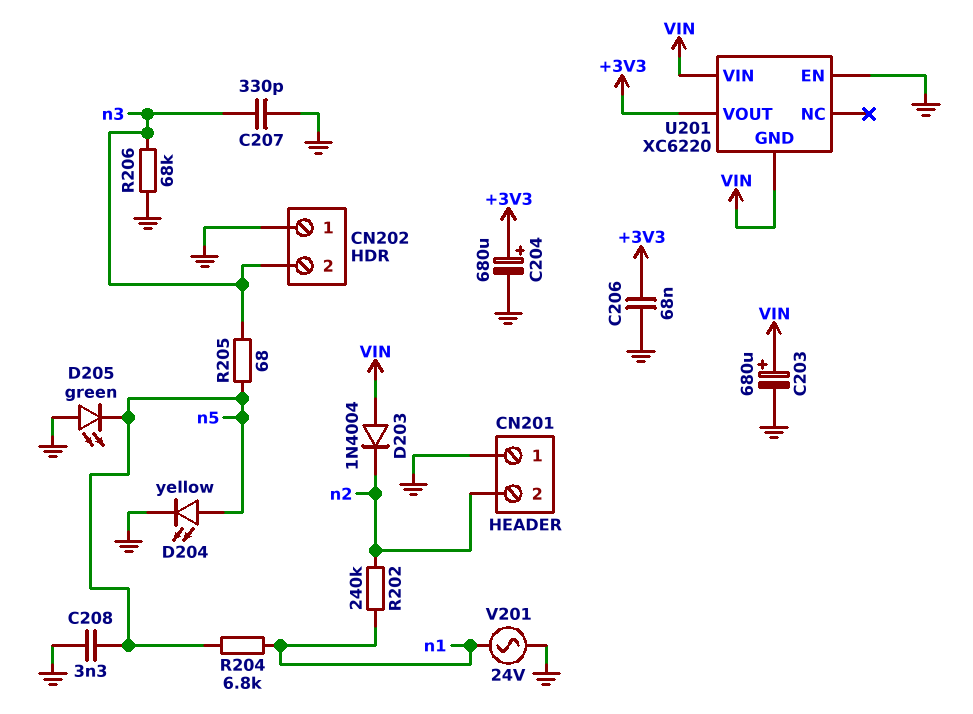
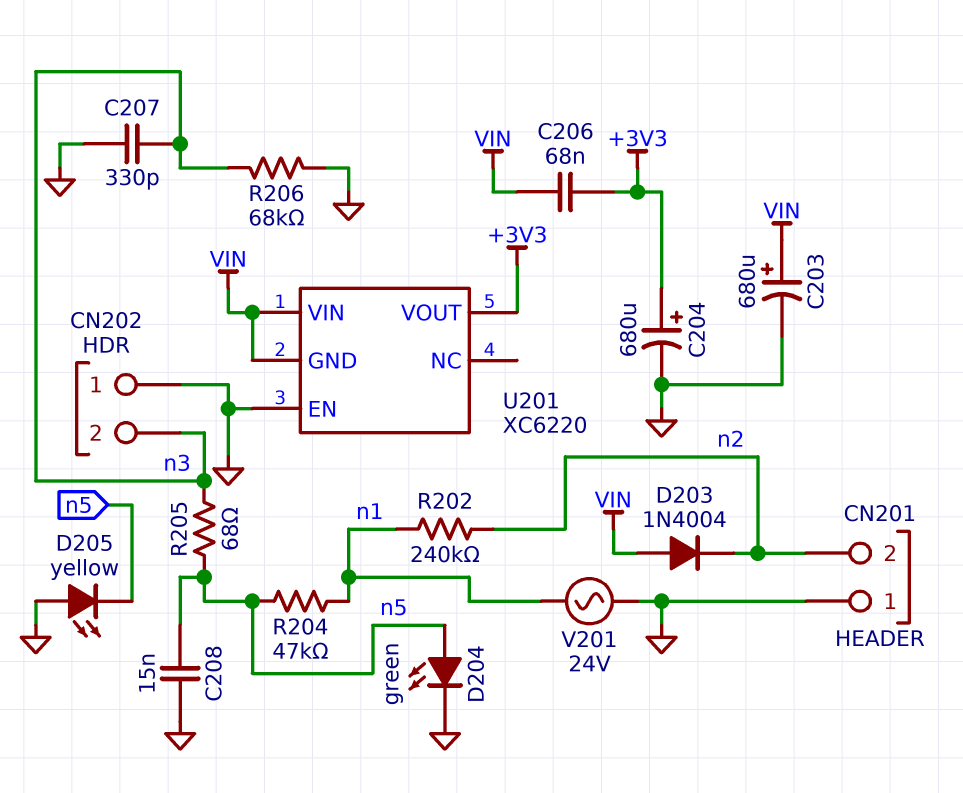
C206: 68nF (+3V3, GND) -> 68nF (+3V3, VIN)
C208: 3.3nF (GND, n5) -> 15nF (GND, n5)
D204: LED yellow (A n5, K GND) -> LED green (A n5, K GND)
D205: LED green (A GND, K n5) -> LED yellow (A GND, K n5)
R204: 6.8k (n1, n5) -> 47k (n1, n5)

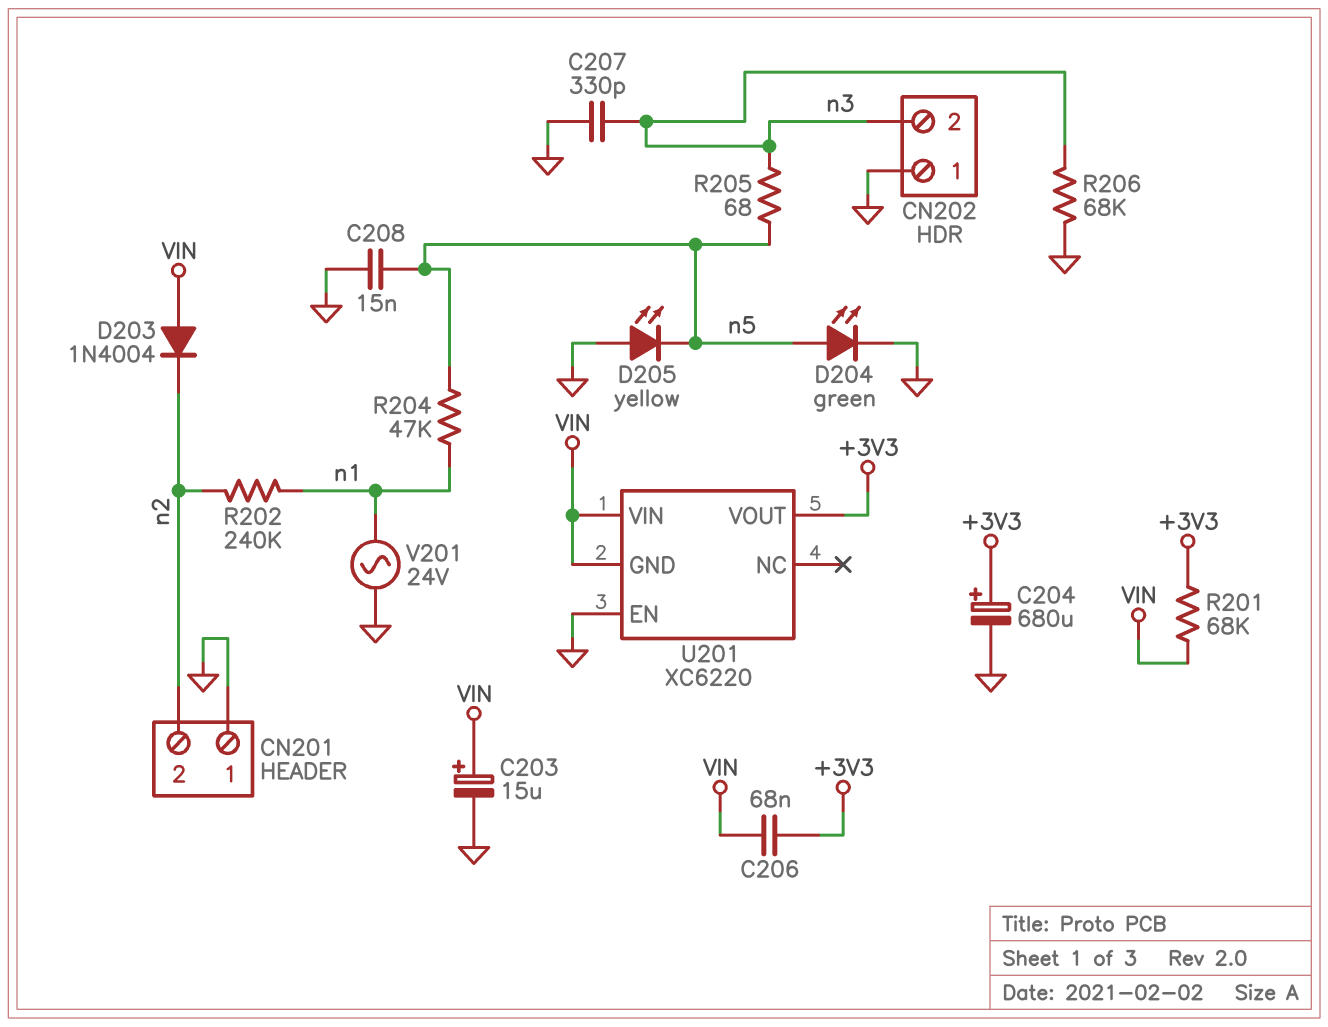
C203: 680uF (plus VIN, minus GND) -> 15uF (plus VIN, minus GND)
R201: none -> 68k (+3V3, VIN)

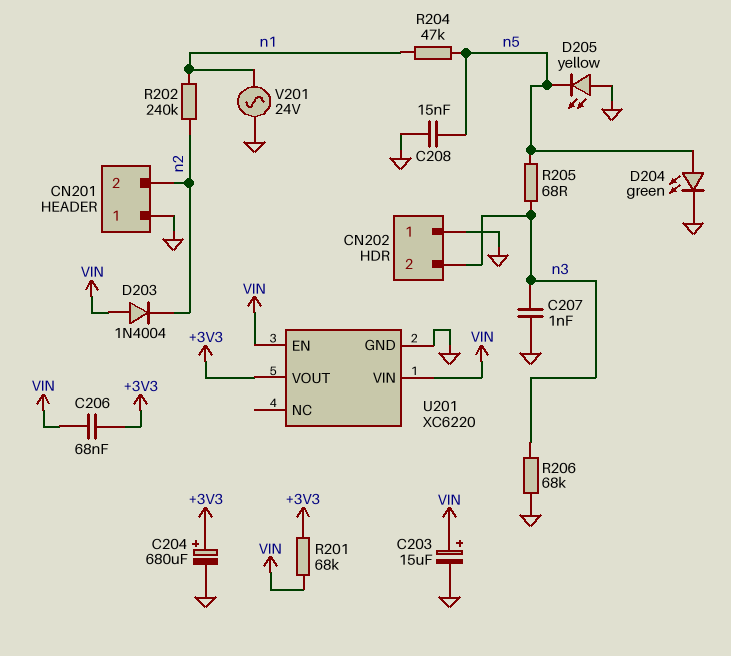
C207: 330pF (GND, n3) -> 1nF (GND, n3)
U201 pin EN: GND -> VIN
U201 pin GND: VIN -> GND

